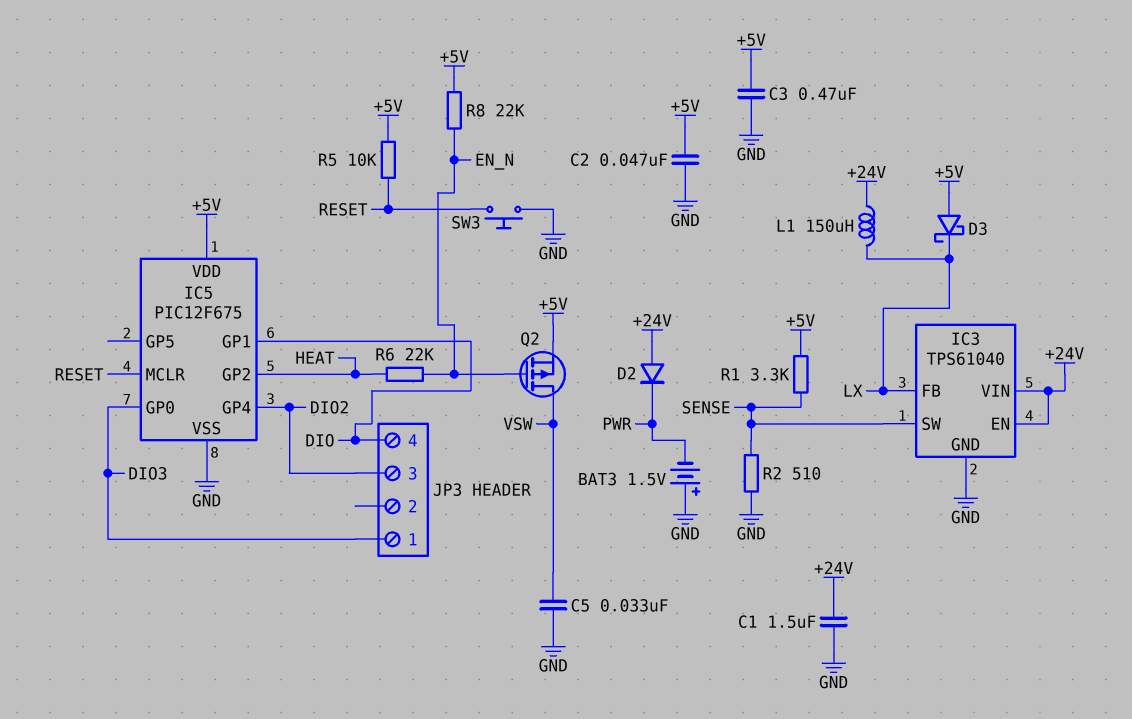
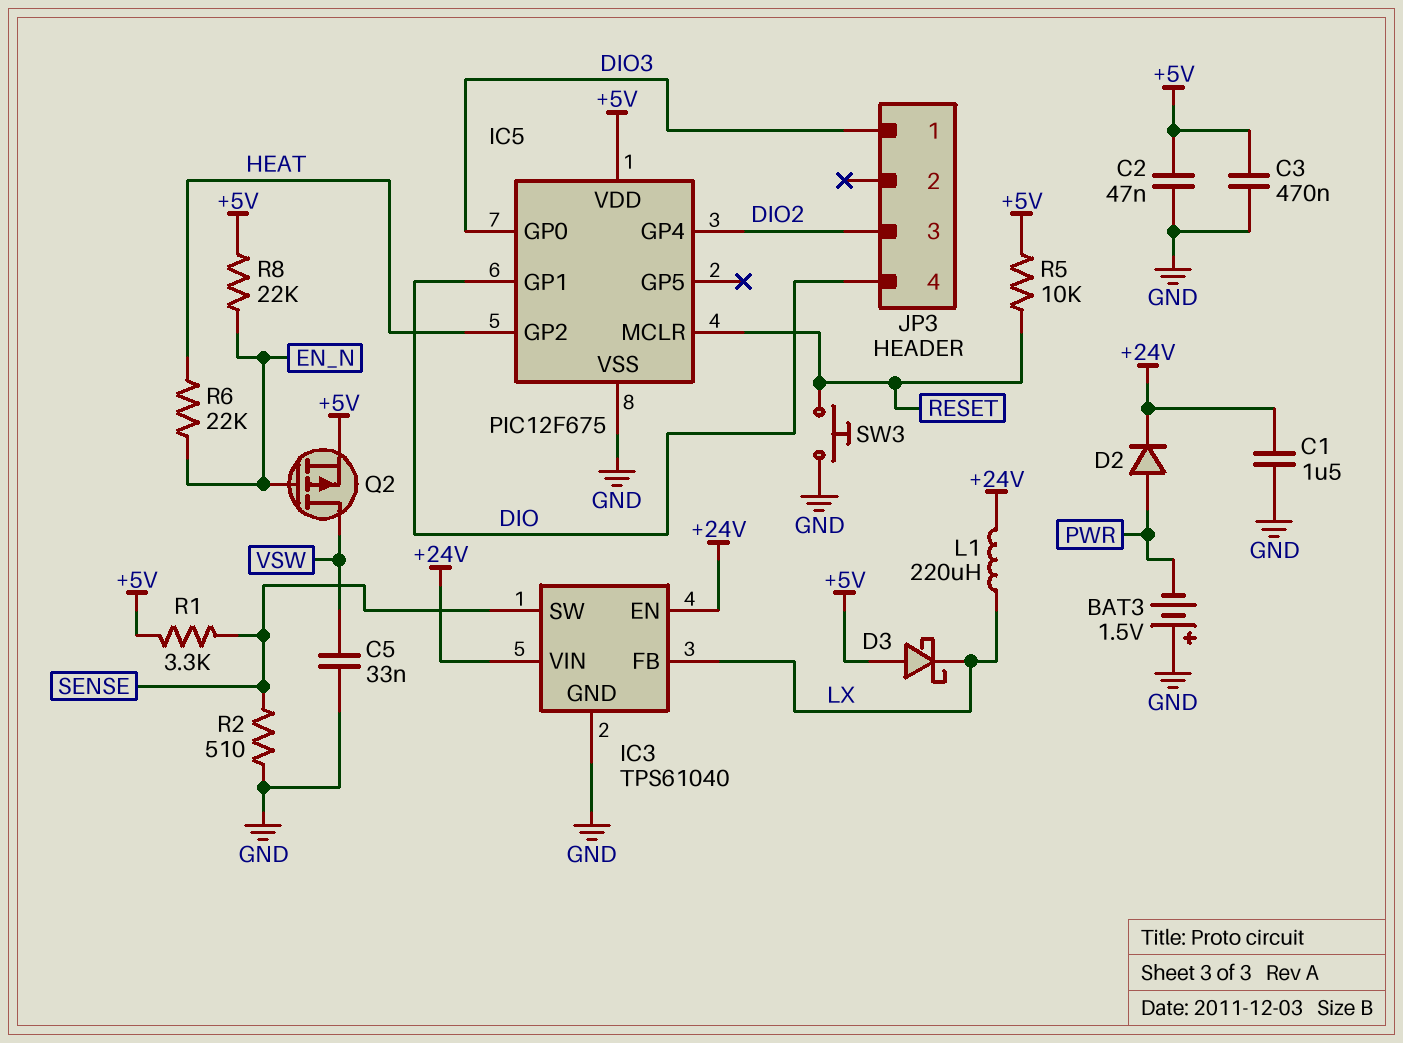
D2: diode (A +24V, K PWR) -> diode (A PWR, K +24V)
L1: 150uH (+24V, LX) -> 220uH (+24V, LX)

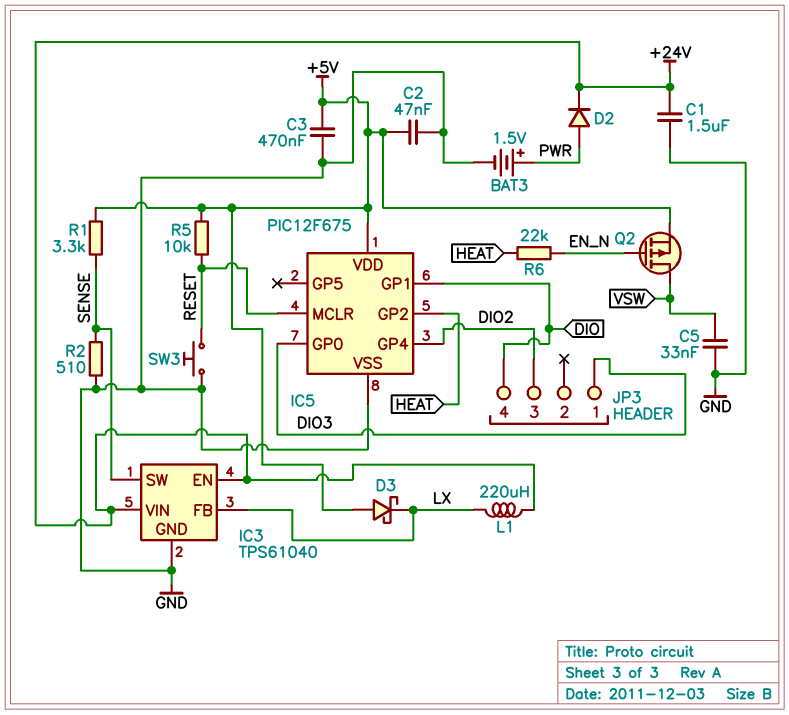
BAT3: 1.5V (plus GND, minus PWR) -> 1.5V (plus PWR, minus GND)
R8: 22k (+5V, EN_N) -> none

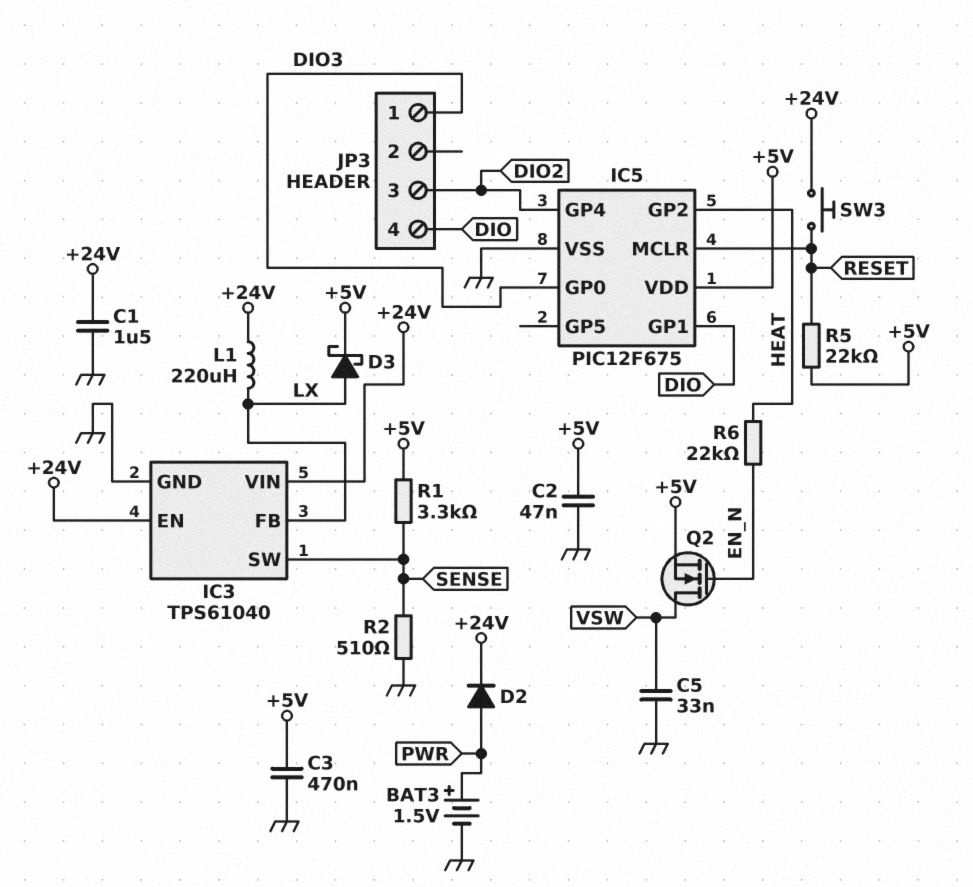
D3: schottky (A +5V, K LX) -> schottky (A LX, K +5V)
Q2: PMOS (G EN_N, D VSW, S +5V) -> NMOS (G EN_N, D VSW, S +5V)
R5: 10k (+5V, RESET) -> 22k (+5V, RESET)
SW3: button (GND, RESET) -> button (+24V, RESET)

